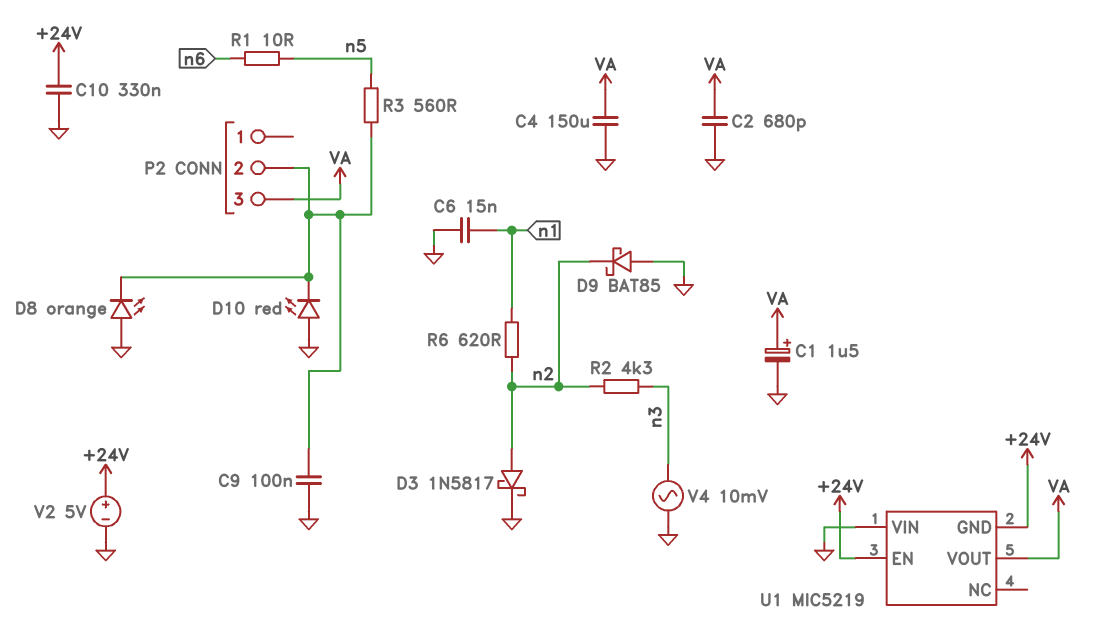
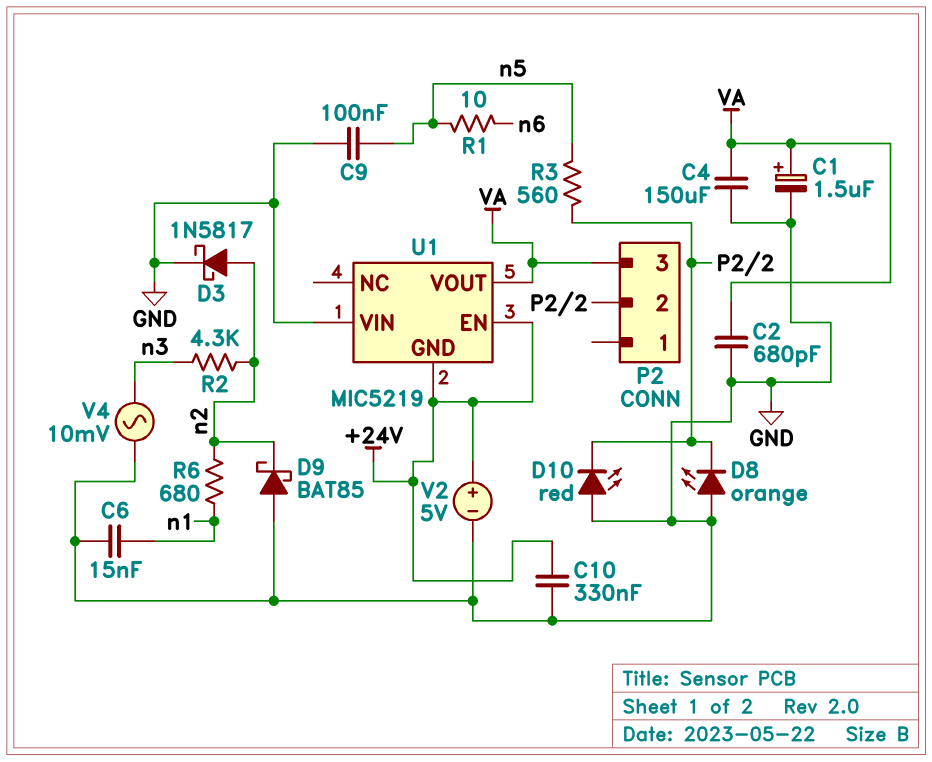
C9: 100nF (GND, P2/2) -> 100nF (GND, n5)
R6: 620 (n1, n2) -> 680 (n1, n2)

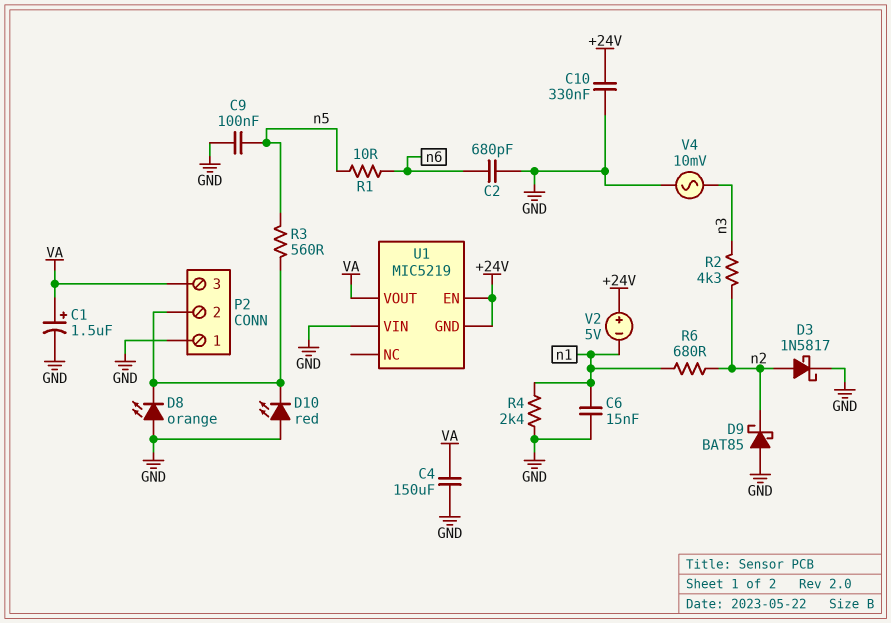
C2: 680pF (GND, VA) -> 680pF (GND, n6)
P2 pin 1: none -> GND
R4: none -> 2.4k (GND, n1)
V2: 5V (plus +24V, minus GND) -> 5V (plus +24V, minus n1)

